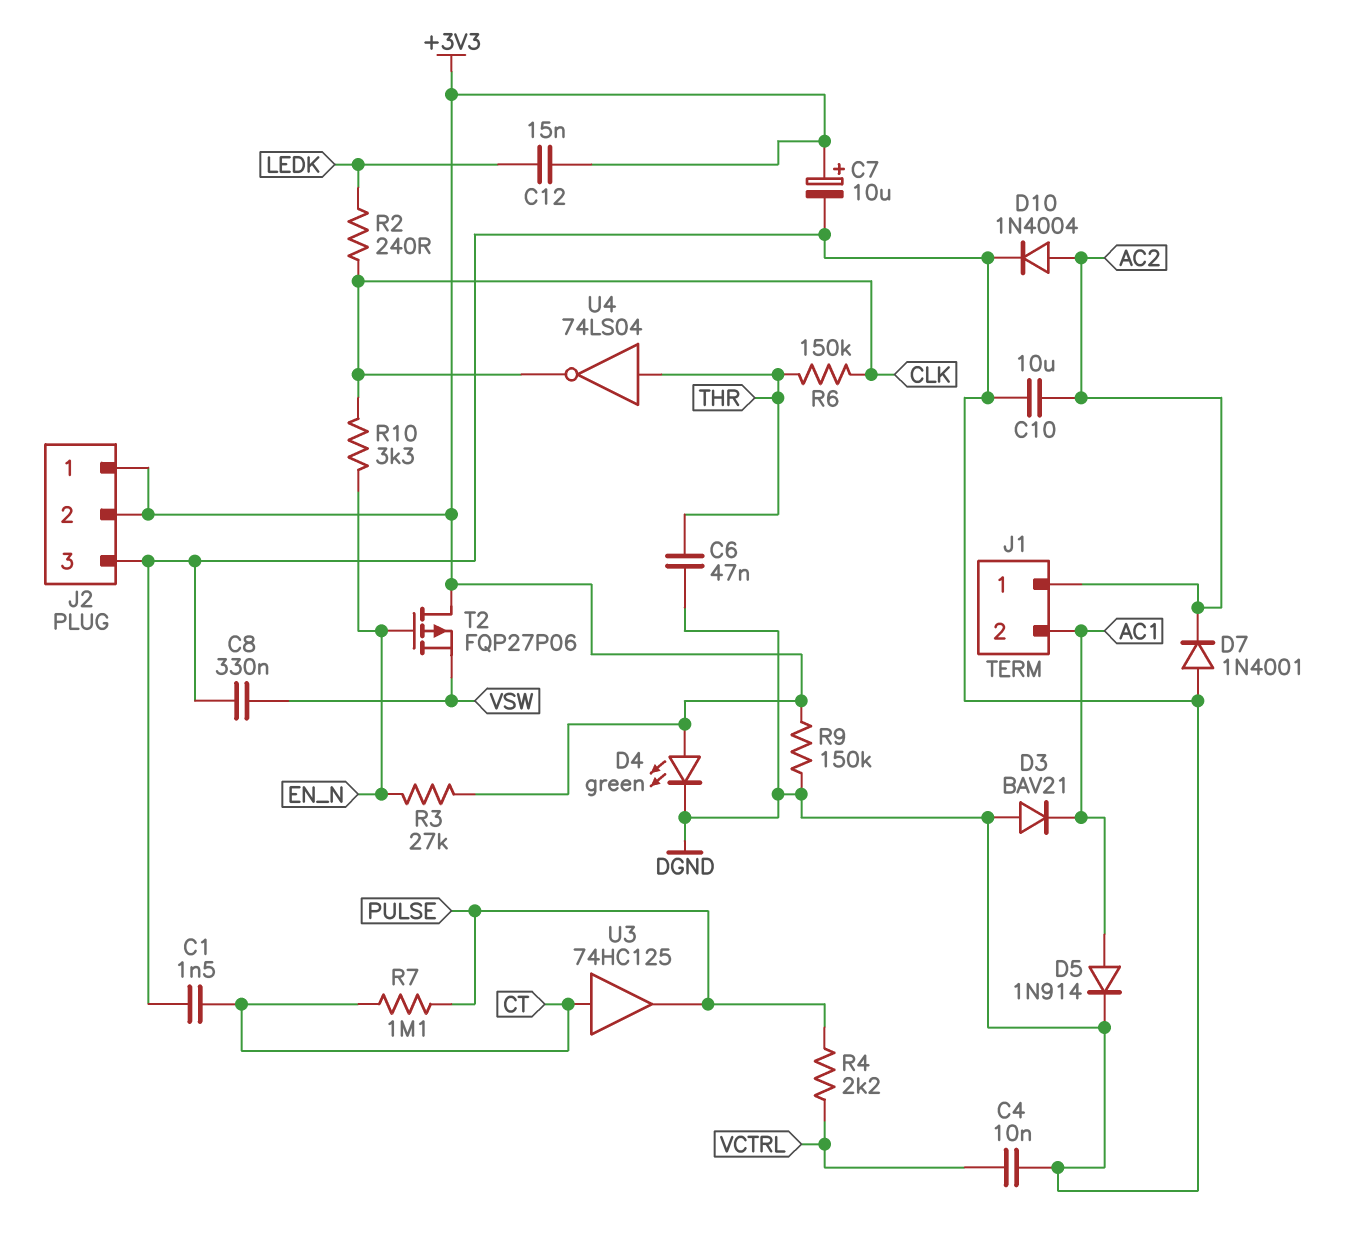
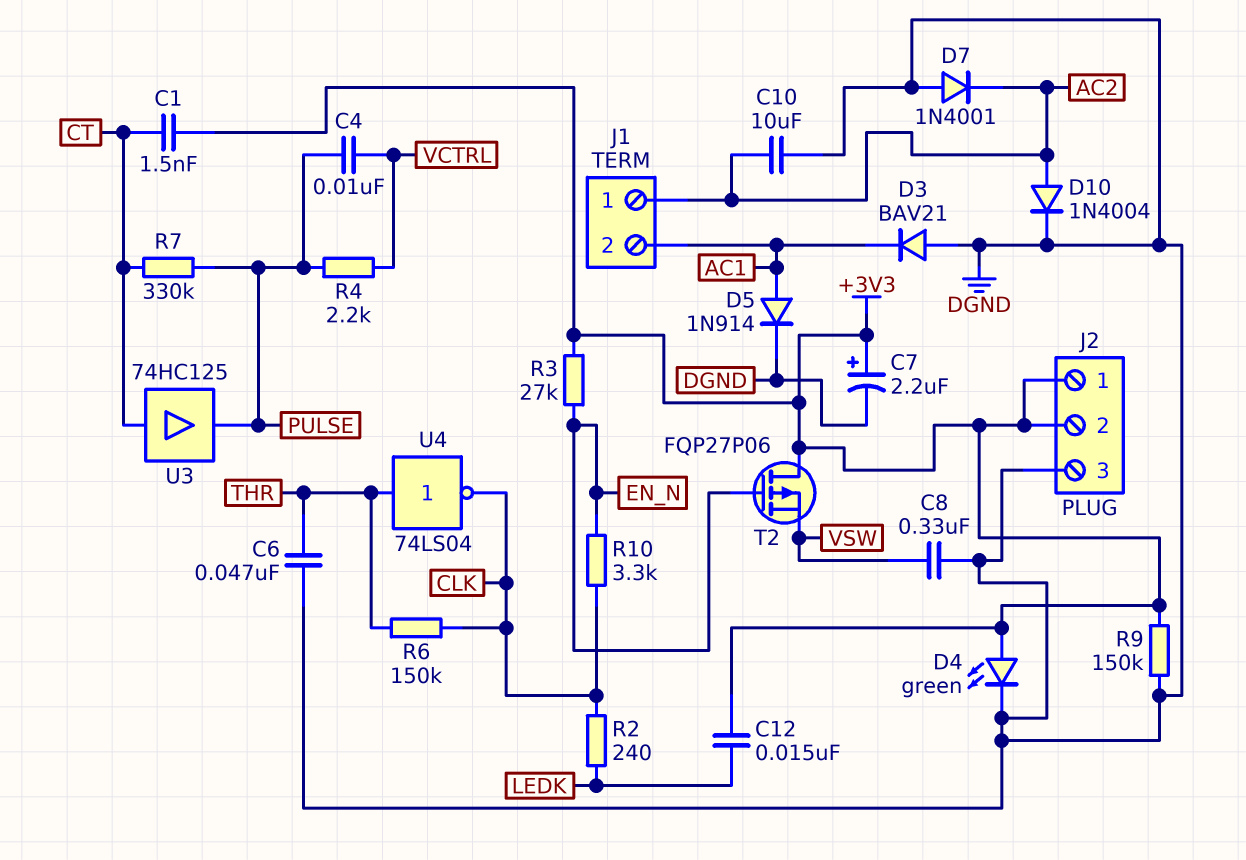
C1: 1.5nF (CT, DGND) -> 1.5nF (+3V3, CT)
C4: 10nF (DGND, VCTRL) -> 10nF (PULSE, VCTRL)
C7: 10uF (plus +3V3, minus DGND) -> 2.2uF (plus +3V3, minus DGND)
R7: 1.1M (CT, PULSE) -> 330k (CT, PULSE)

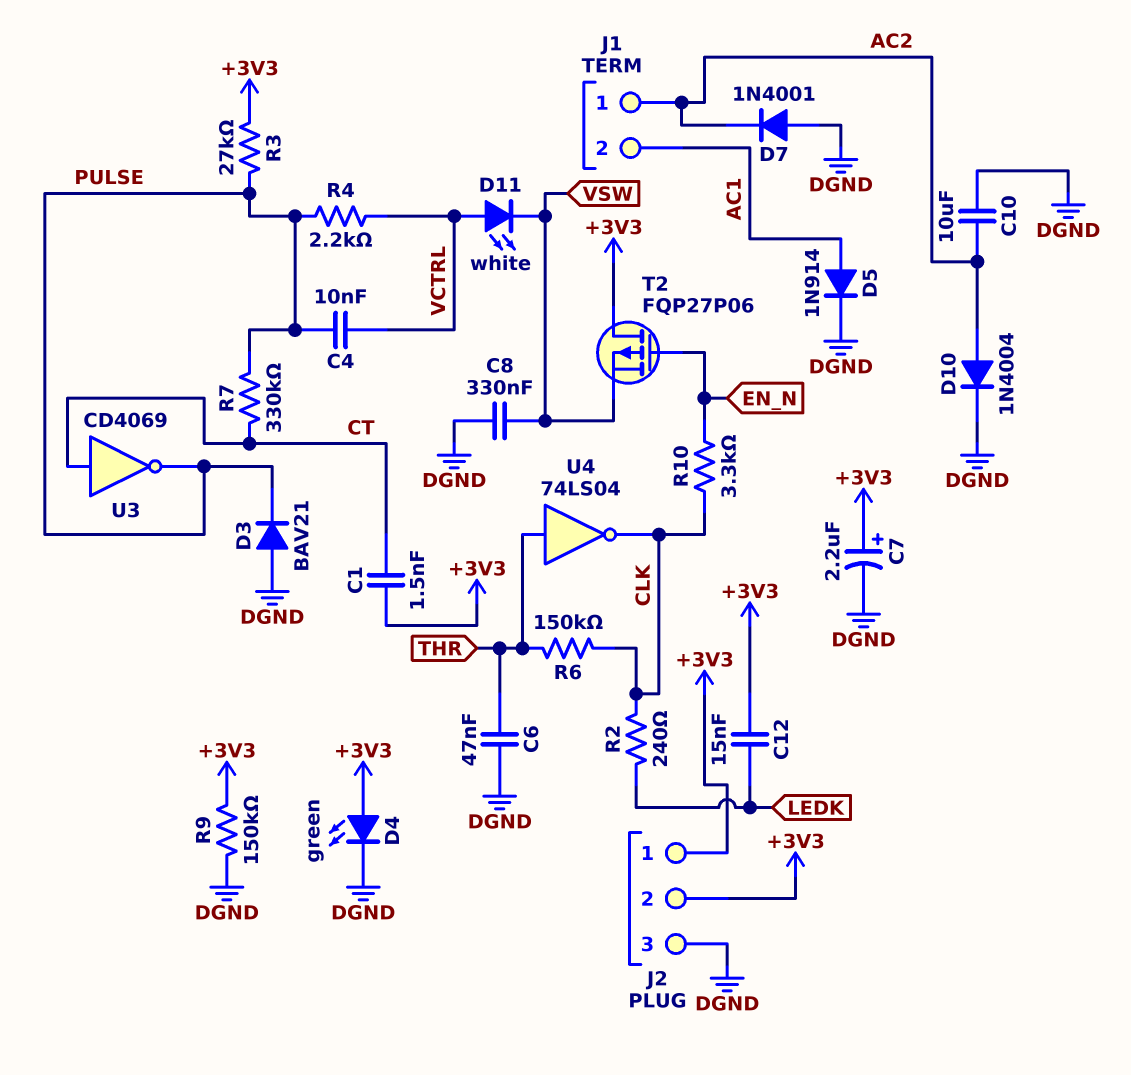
D3: diode BAV21 (A DGND, K AC1) -> diode BAV21 (A DGND, K PULSE)
D11: none -> LED white (A VCTRL, K VSW)
R3: 27k (+3V3, EN_N) -> 27k (+3V3, PULSE)
U3: buffer 74HC125 (in CT, out PULSE) -> NOT CD4069 (in CT, out PULSE)

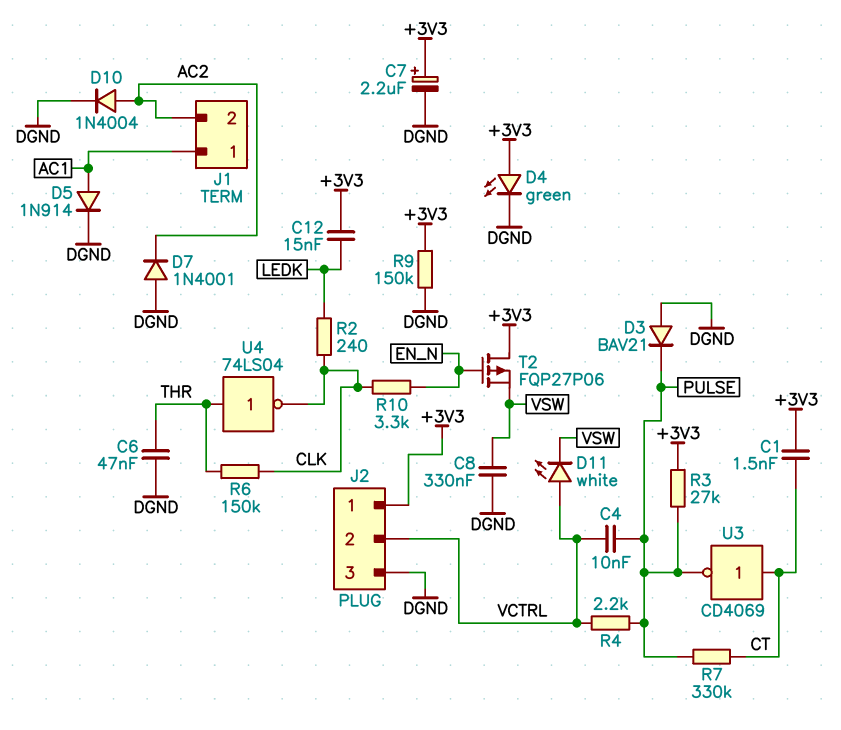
C10: 10uF (AC2, DGND) -> none
J1 pin 1: AC2 -> AC1
J1 pin 2: AC1 -> AC2
J2 pin 2: +3V3 -> VCTRL

